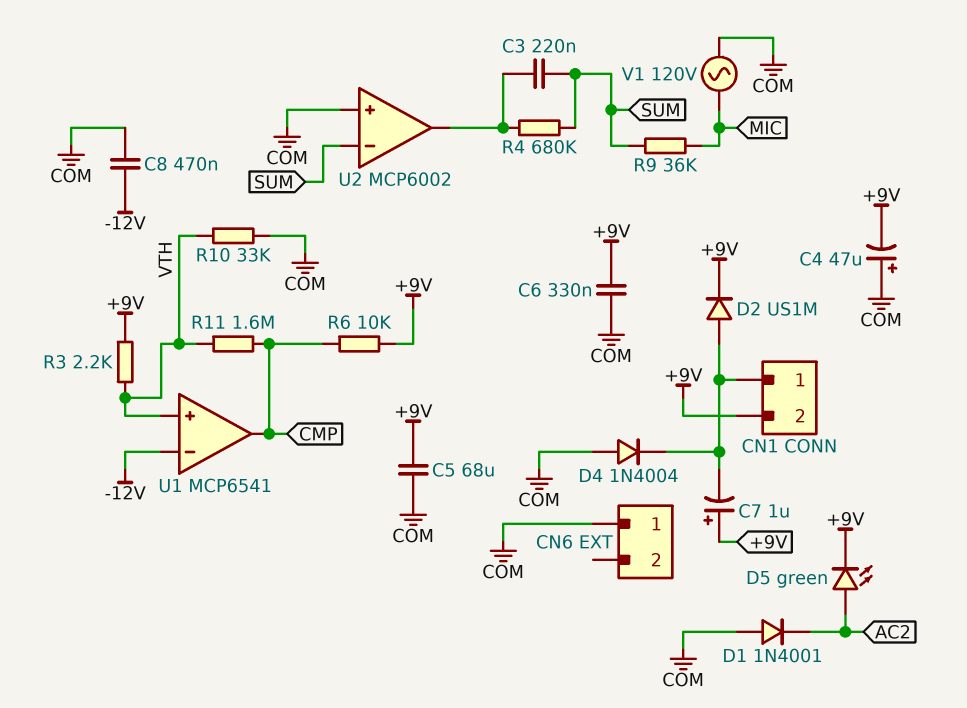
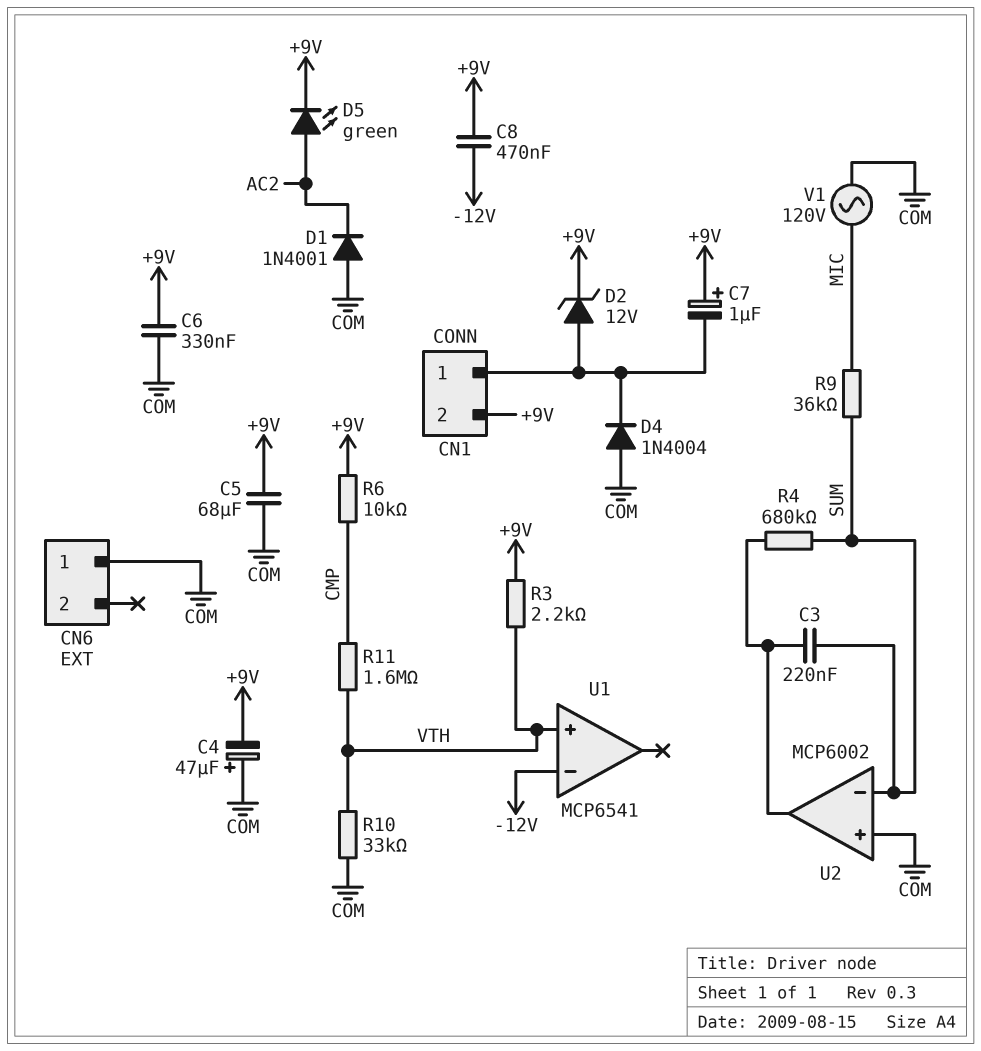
C8: 470nF (-12V, COM) -> 470nF (+9V, -12V)
D2: diode US1M (A CN1/1, K +9V) -> zener 12V (A CN1/1, K +9V)
U1 pin out: CMP -> none

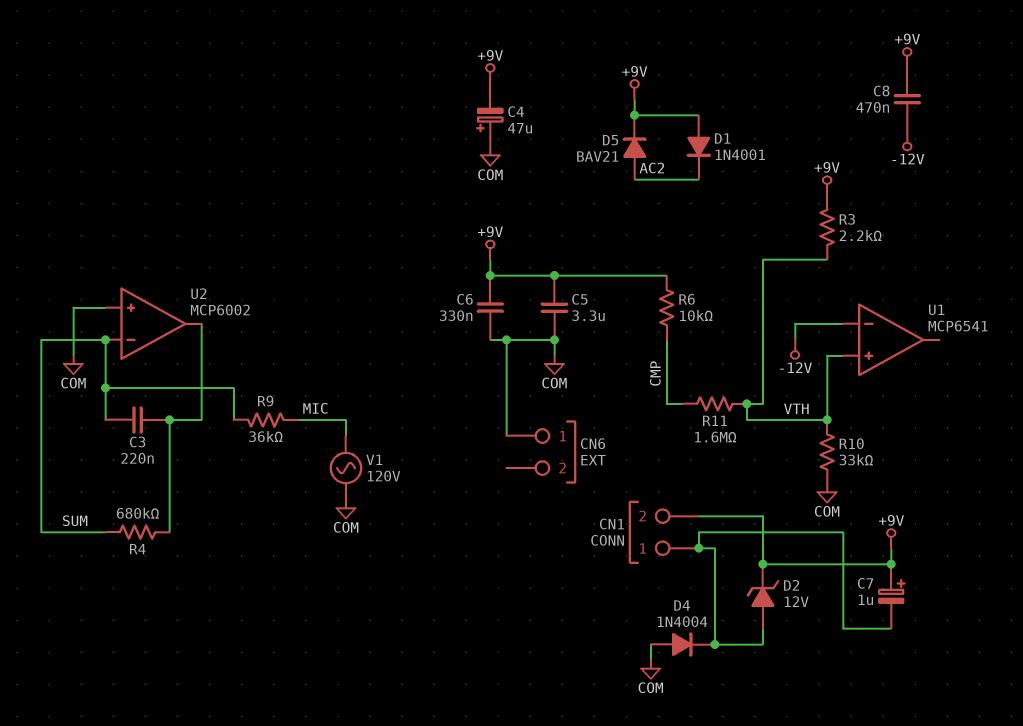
C5: 68uF (+9V, COM) -> 3.3uF (+9V, COM)
D1: diode 1N4001 (A COM, K AC2) -> diode 1N4001 (A +9V, K AC2)
D5: LED green (A AC2, K +9V) -> diode BAV21 (A AC2, K +9V)

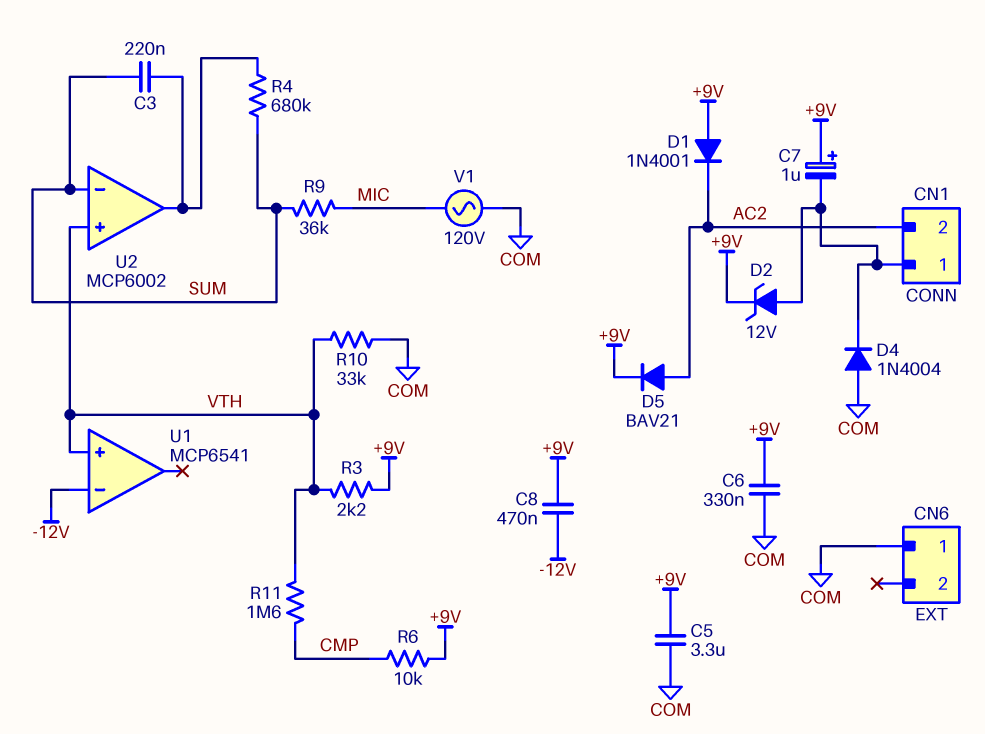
C4: 47uF (plus COM, minus +9V) -> none
CN1 pin 2: +9V -> AC2
U2 pin in+: COM -> VTH

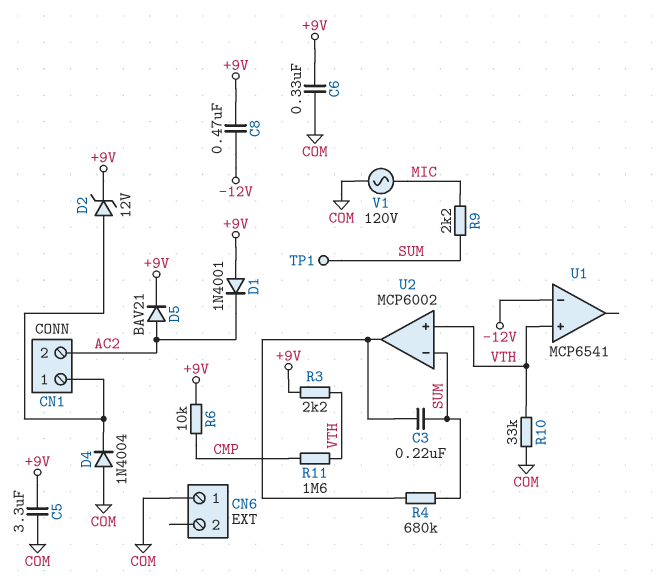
C7: 1uF (plus +9V, minus CN1/1) -> none
R9: 36k (MIC, SUM) -> 2.2k (MIC, SUM)
TP1: none -> test point (SUM)

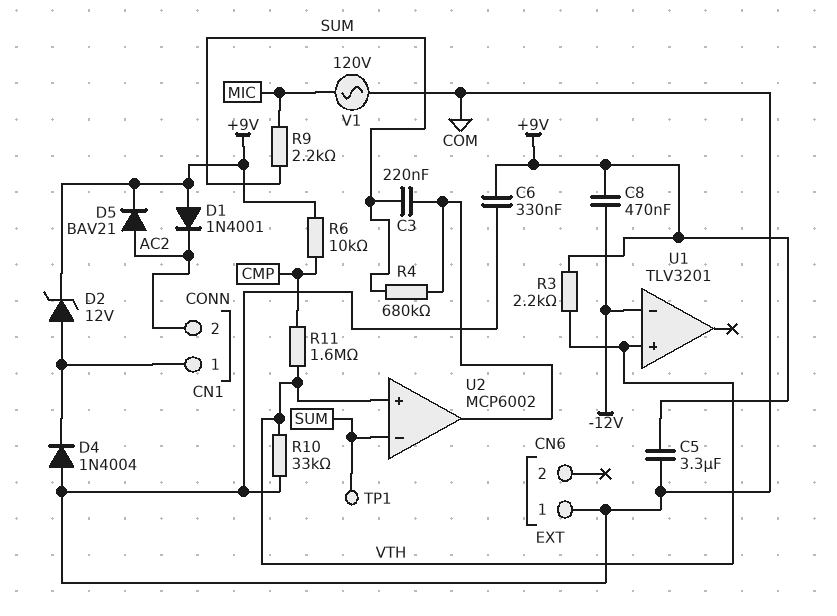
U1: MCP6541 -> TLV3201

